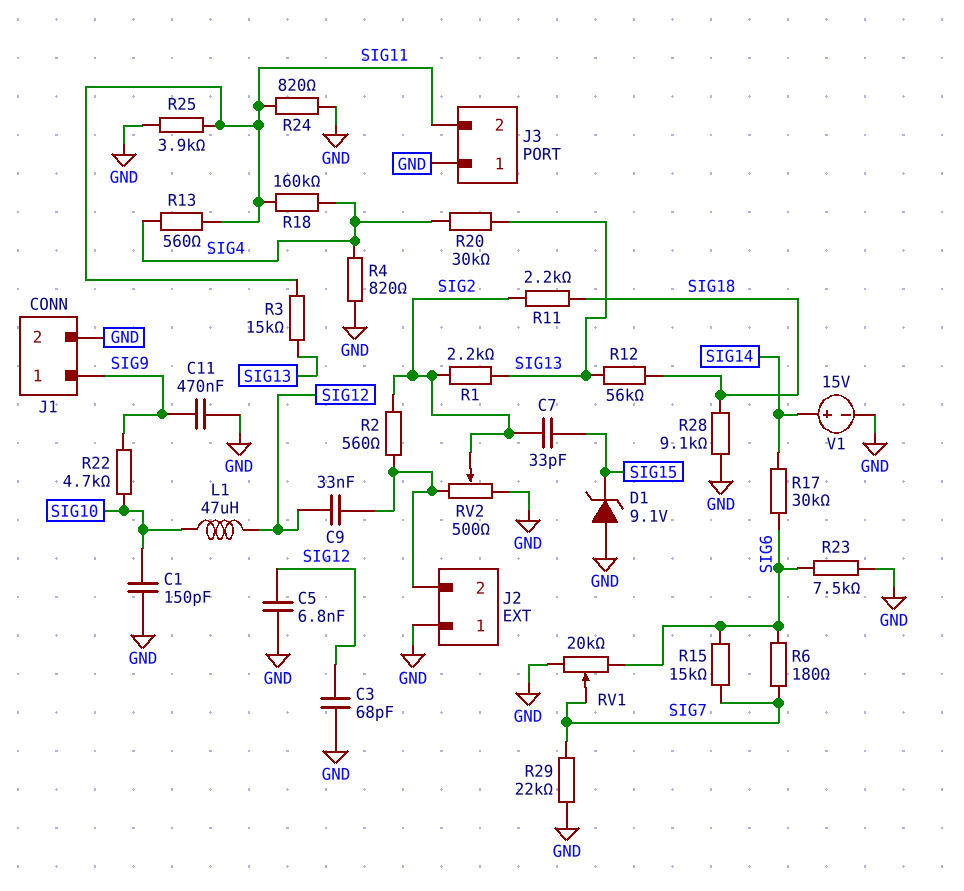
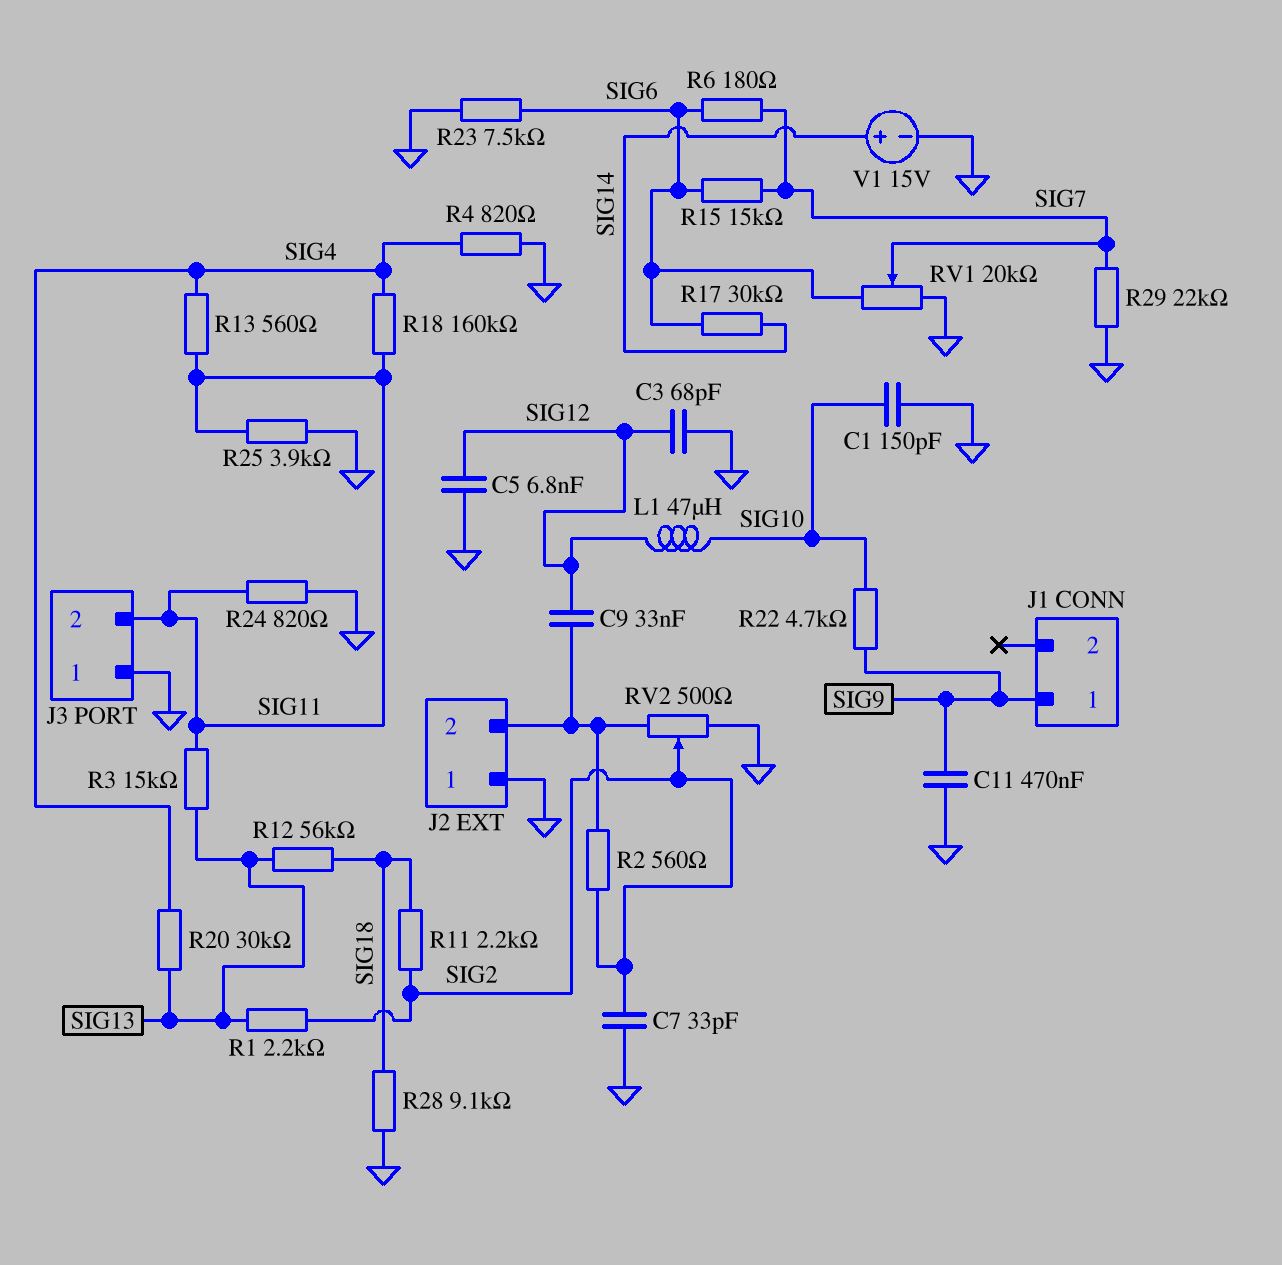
C7: 33pF (SIG2, SIG15) -> 33pF (GND, SIG2)
D1: zener 9.1V (A GND, K SIG15) -> none
J1 pin 2: GND -> none

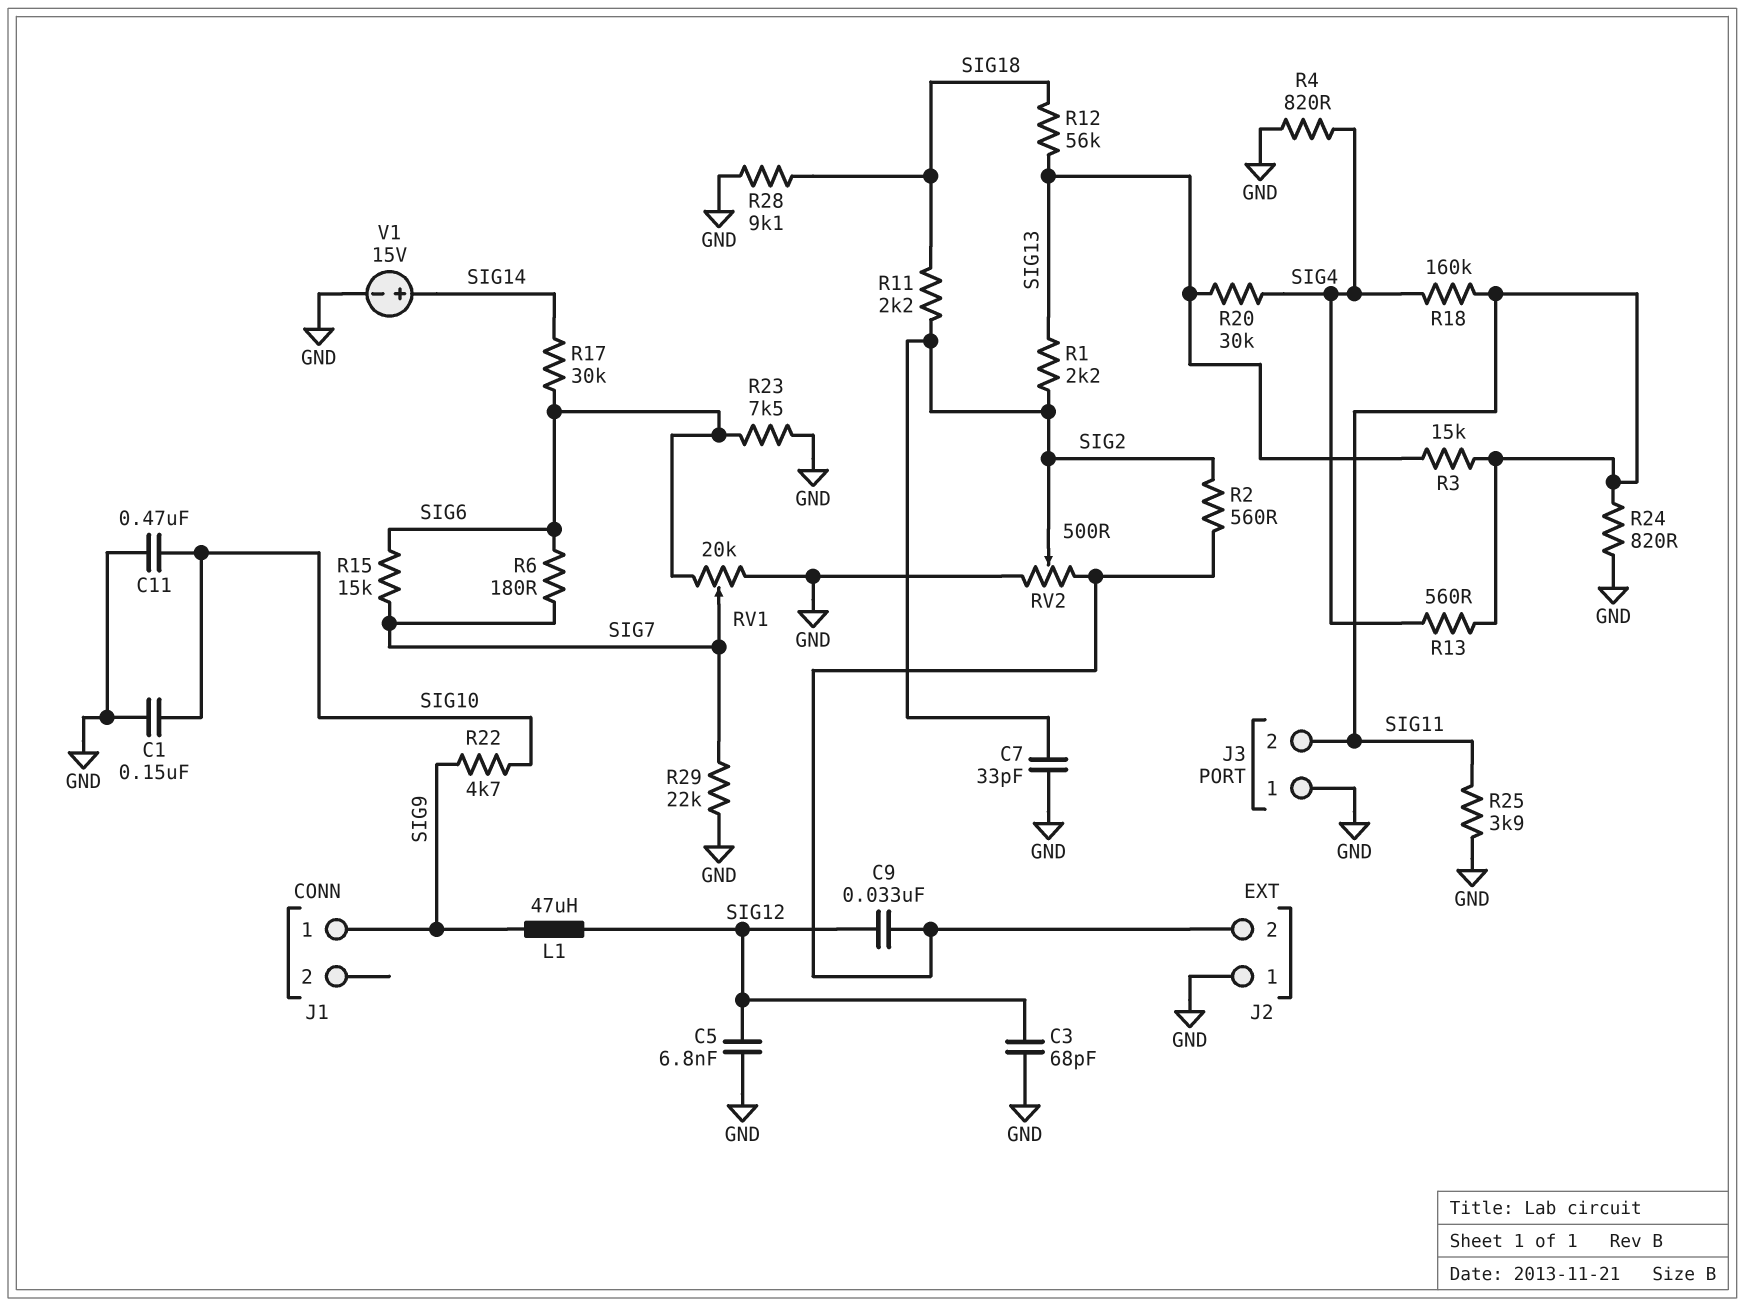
C1: 150pF (GND, SIG10) -> 150nF (GND, SIG10)
C11: 470nF (GND, SIG9) -> 470nF (GND, SIG10)
L1: 47uH (SIG10, SIG12) -> 47uH (SIG9, SIG12)

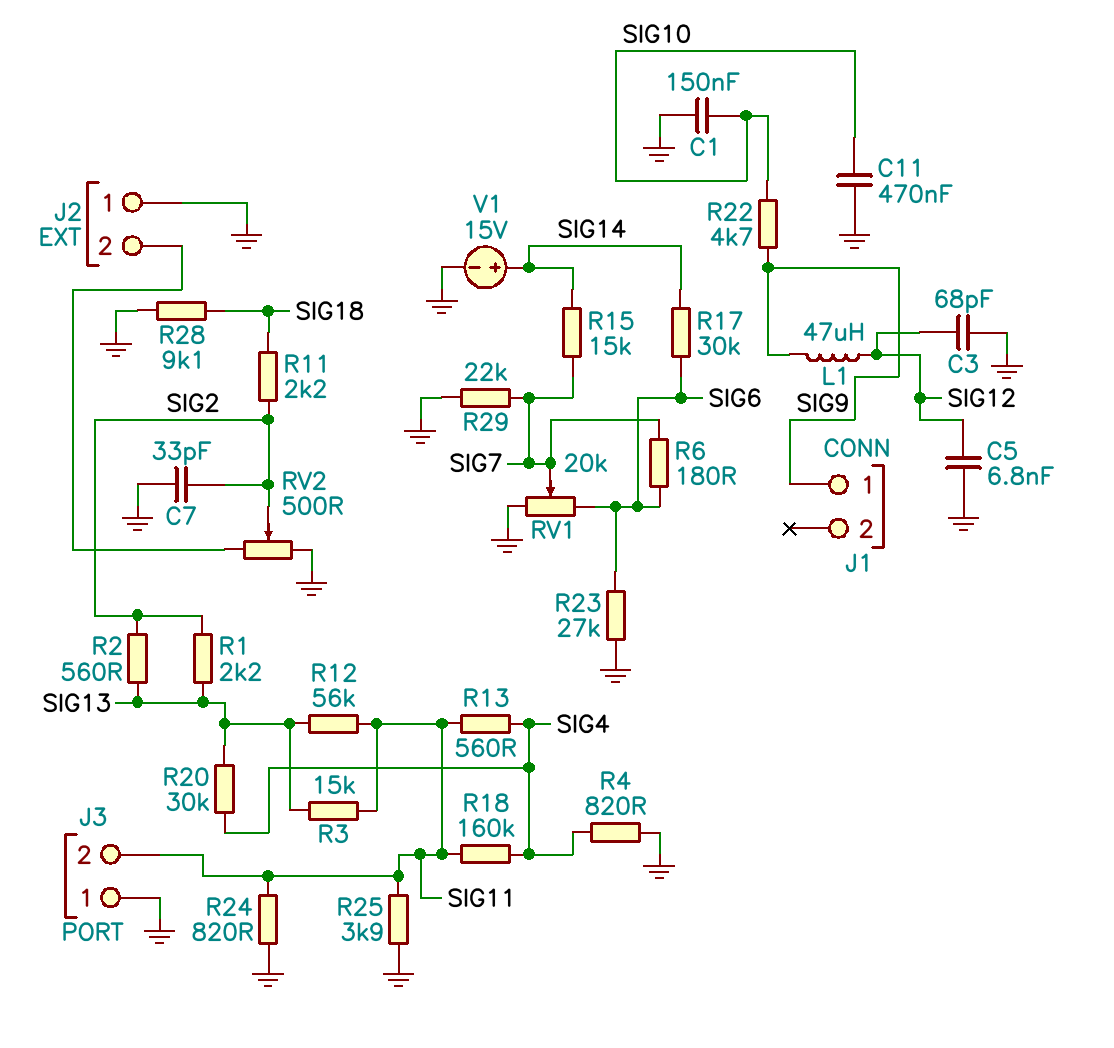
C9: 33nF (J2/2, SIG12) -> none
R2: 560 (J2/2, SIG2) -> 560 (SIG2, SIG13)
R12: 56k (SIG13, SIG18) -> 56k (SIG11, SIG13)
R15: 15k (SIG6, SIG7) -> 15k (SIG7, SIG14)
R23: 7.5k (GND, SIG6) -> 27k (GND, SIG6)

